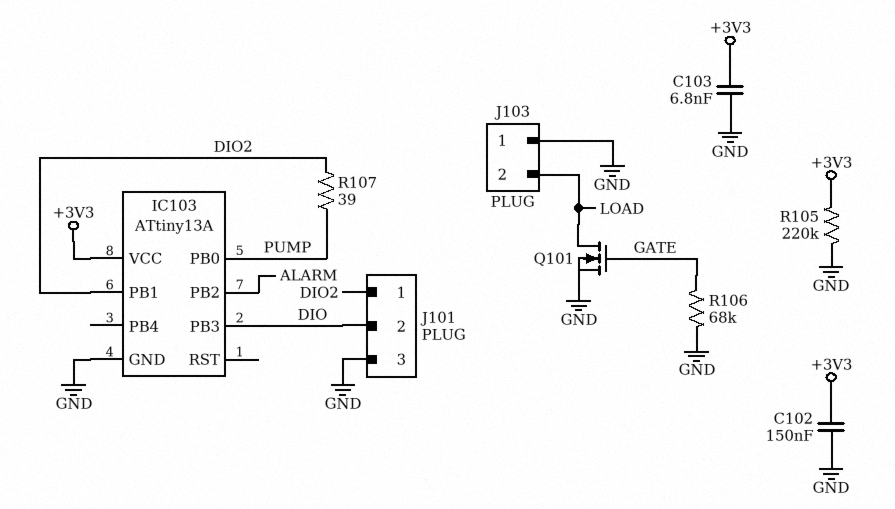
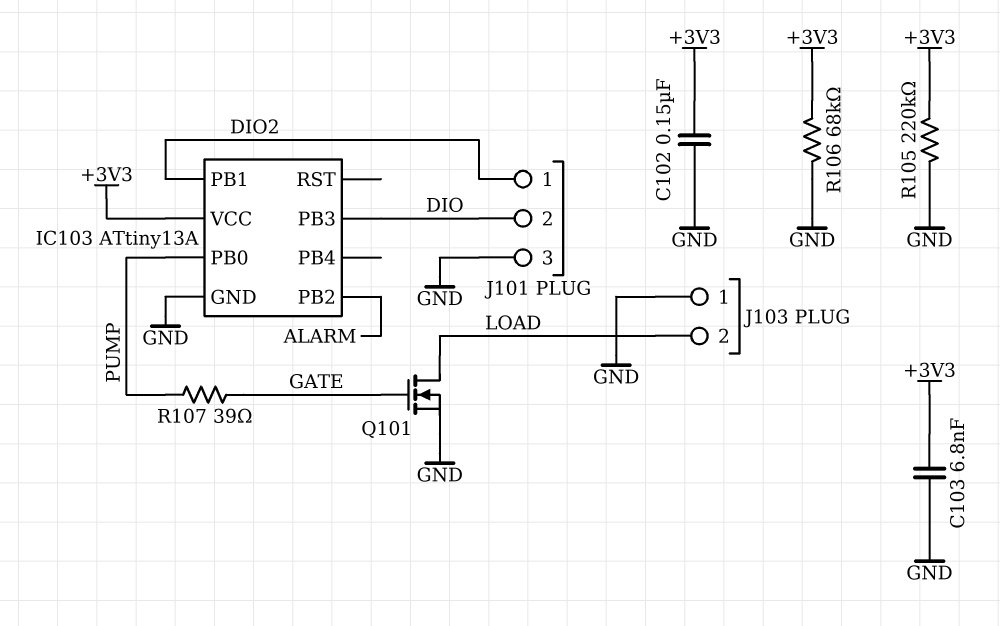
R106: 68k (GATE, GND) -> 68k (+3V3, GND)
R107: 39 (DIO2, PUMP) -> 39 (GATE, PUMP)

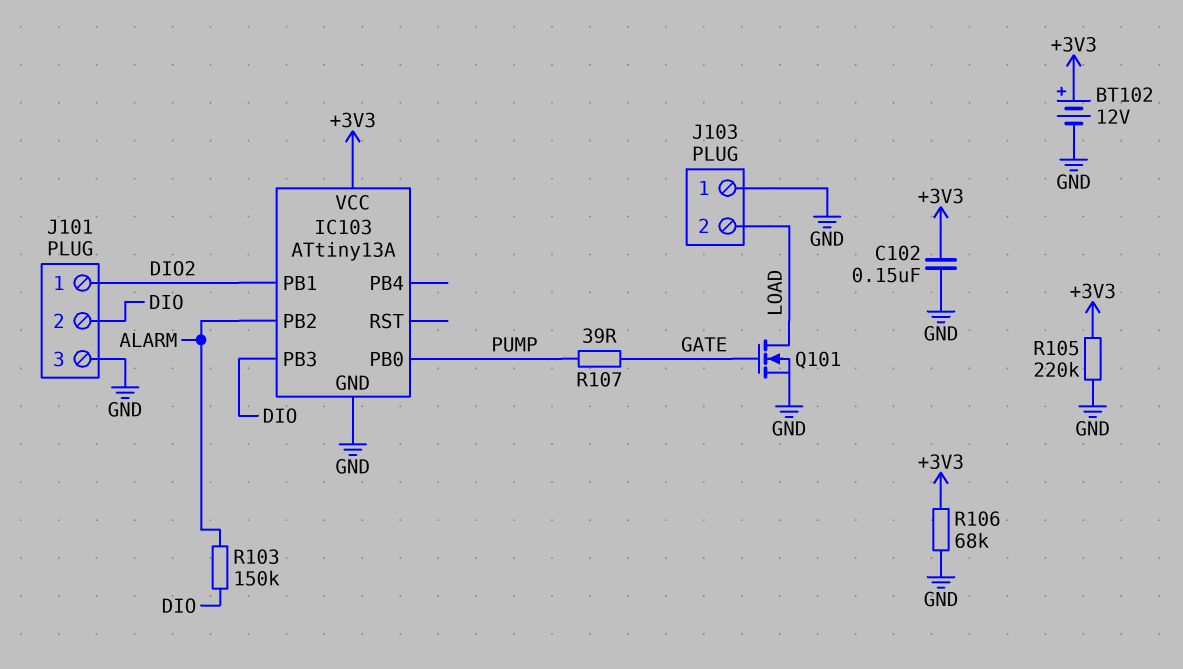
BT102: none -> 12V (plus +3V3, minus GND)
C103: 6.8nF (+3V3, GND) -> none
R103: none -> 150k (ALARM, DIO)

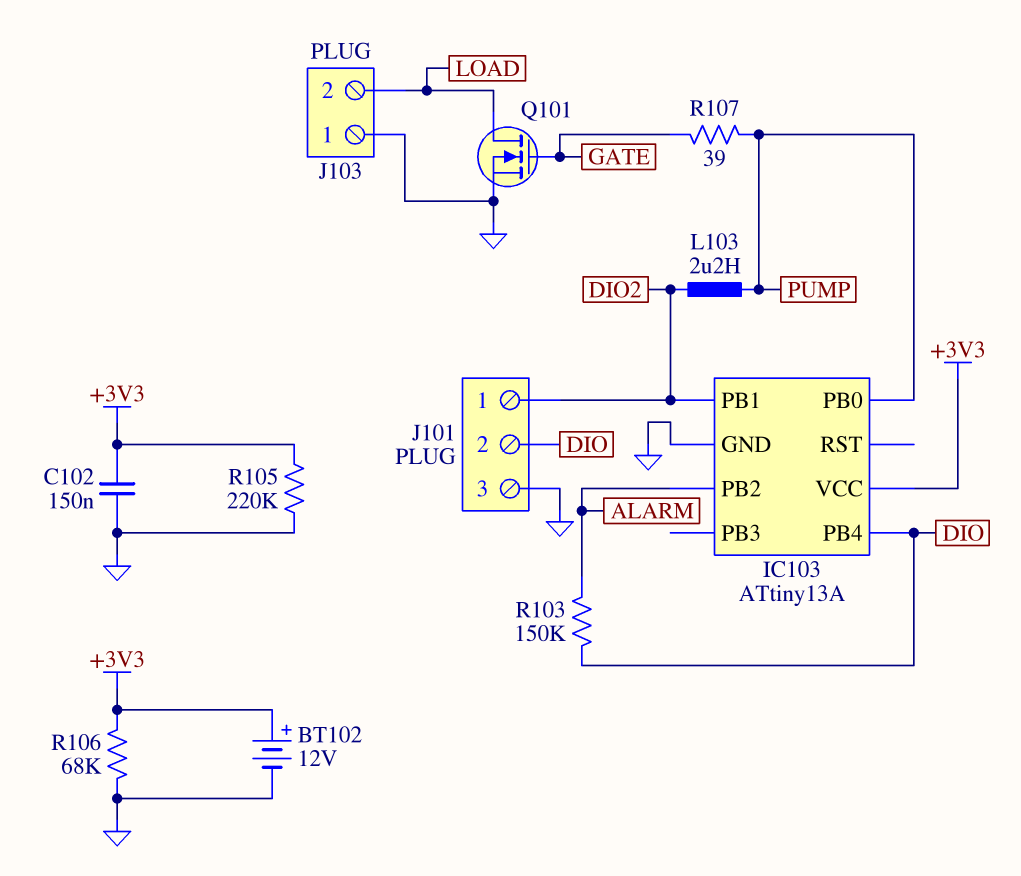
IC103 pin PB3: DIO -> none
IC103 pin PB4: none -> DIO
L103: none -> 2.2uH (DIO2, PUMP)

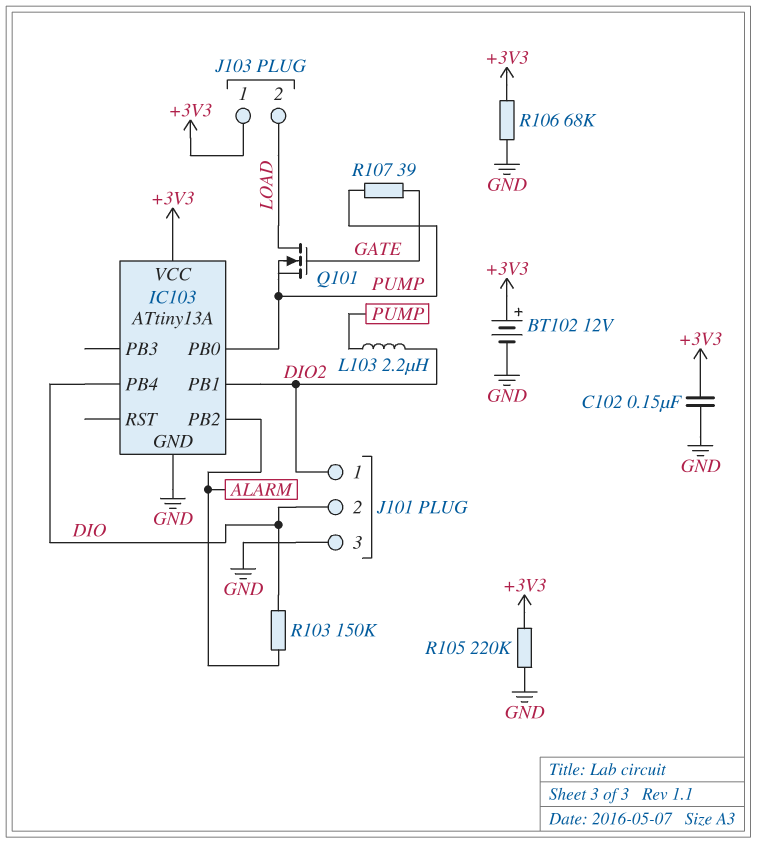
J103 pin 1: GND -> +3V3
Q101: NMOS (G GATE, D LOAD, S GND) -> NMOS (G GATE, D LOAD, S PUMP)

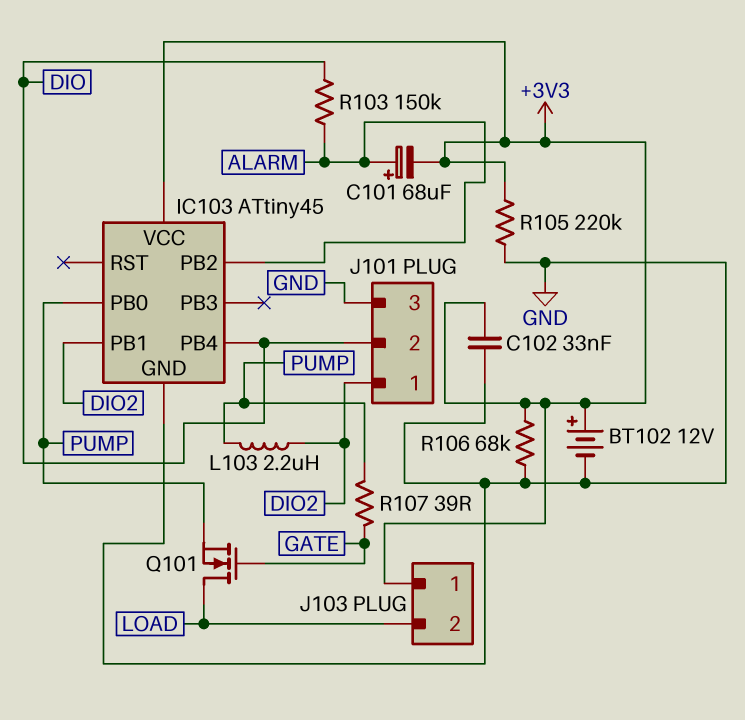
C101: none -> 68uF (plus ALARM, minus +3V3)
C102: 150nF (+3V3, GND) -> 33nF (+3V3, GND)
IC103: ATtiny13A -> ATtiny45

